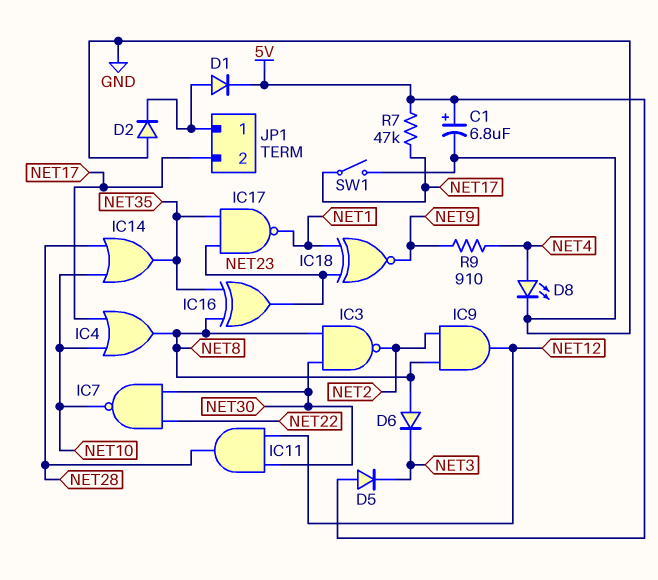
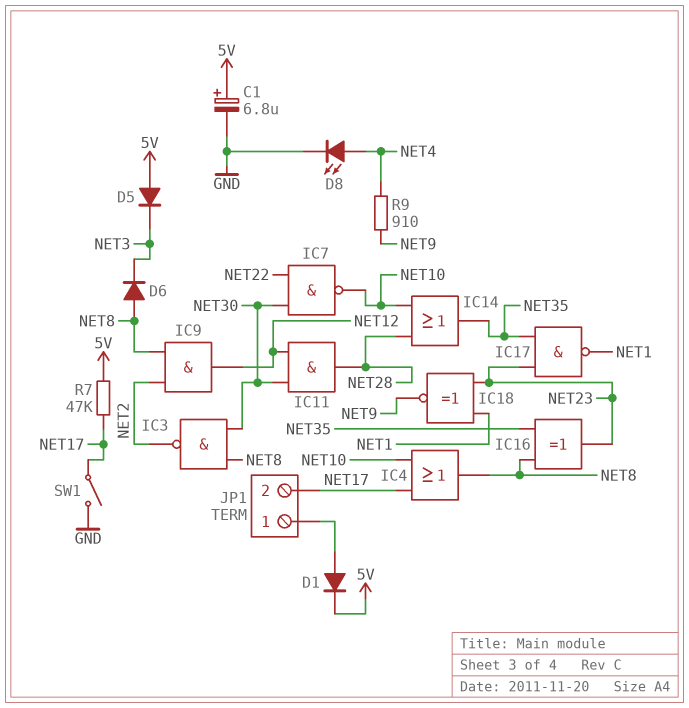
D2: diode (A GND, K JP1/1) -> none

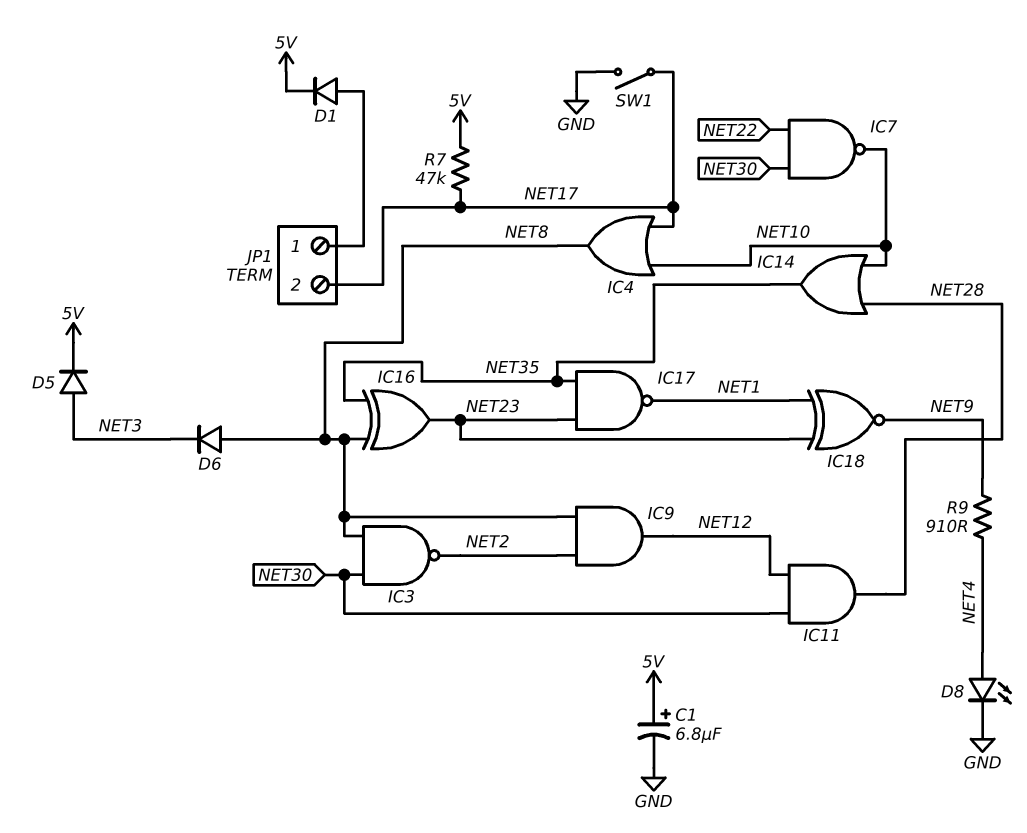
D5: diode (A 5V, K NET3) -> diode (A NET3, K 5V)

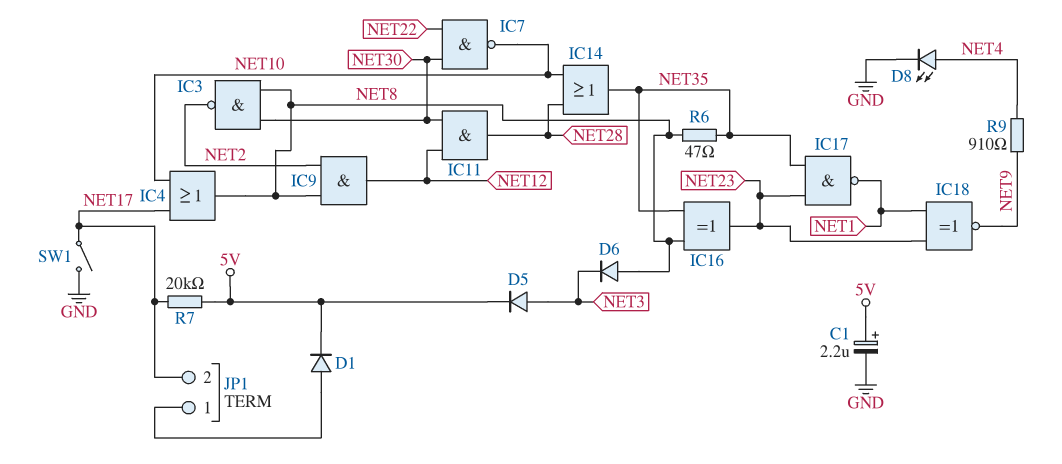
C1: 6.8uF (plus 5V, minus GND) -> 2.2uF (plus 5V, minus GND)
R6: none -> 47 (NET8, NET35)
R7: 47k (5V, NET17) -> 20k (5V, NET17)

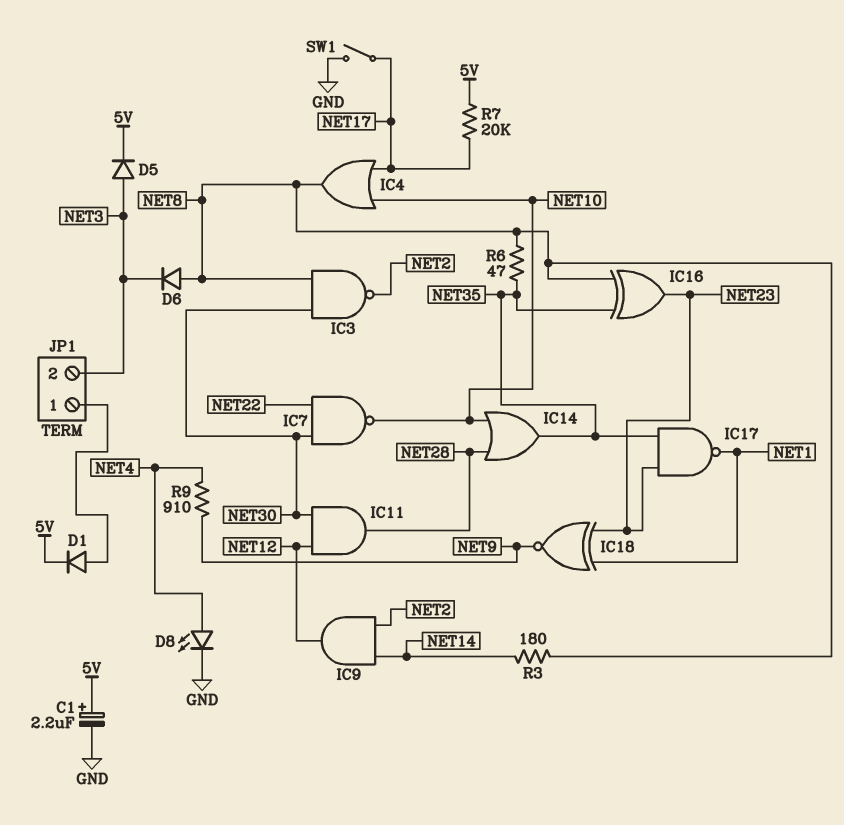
IC9: AND (in NET2, in NET8, out NET12) -> AND (in NET2, in NET14, out NET12)
JP1 pin 2: NET17 -> NET3
R3: none -> 180 (NET8, NET14)

